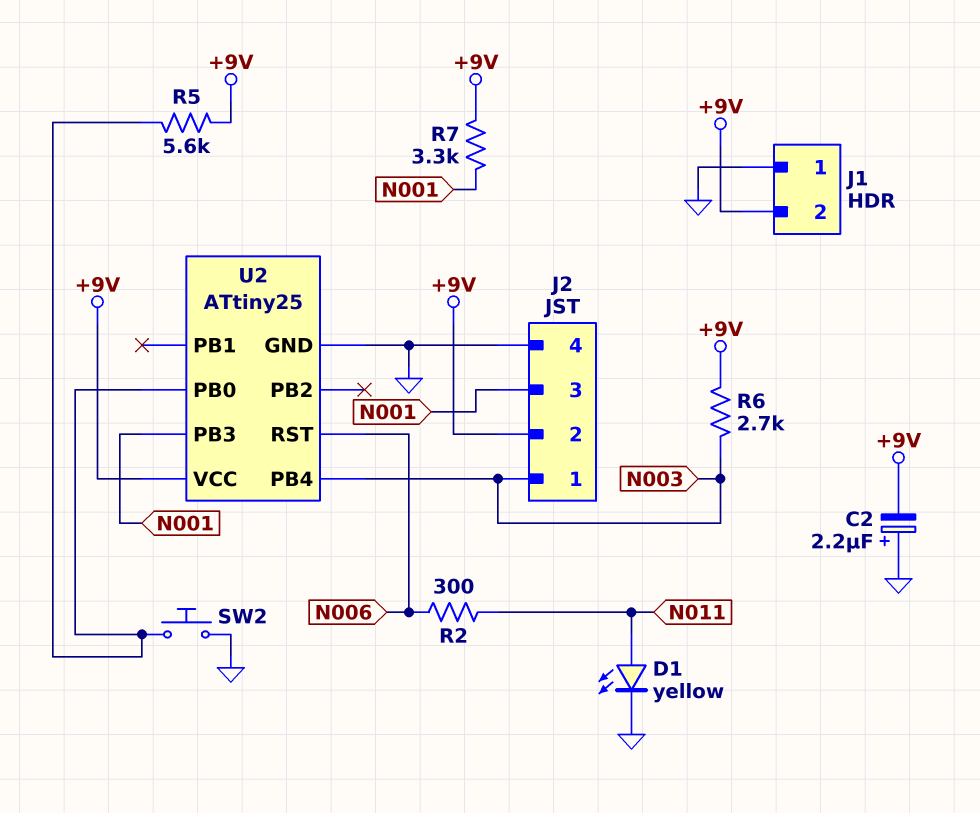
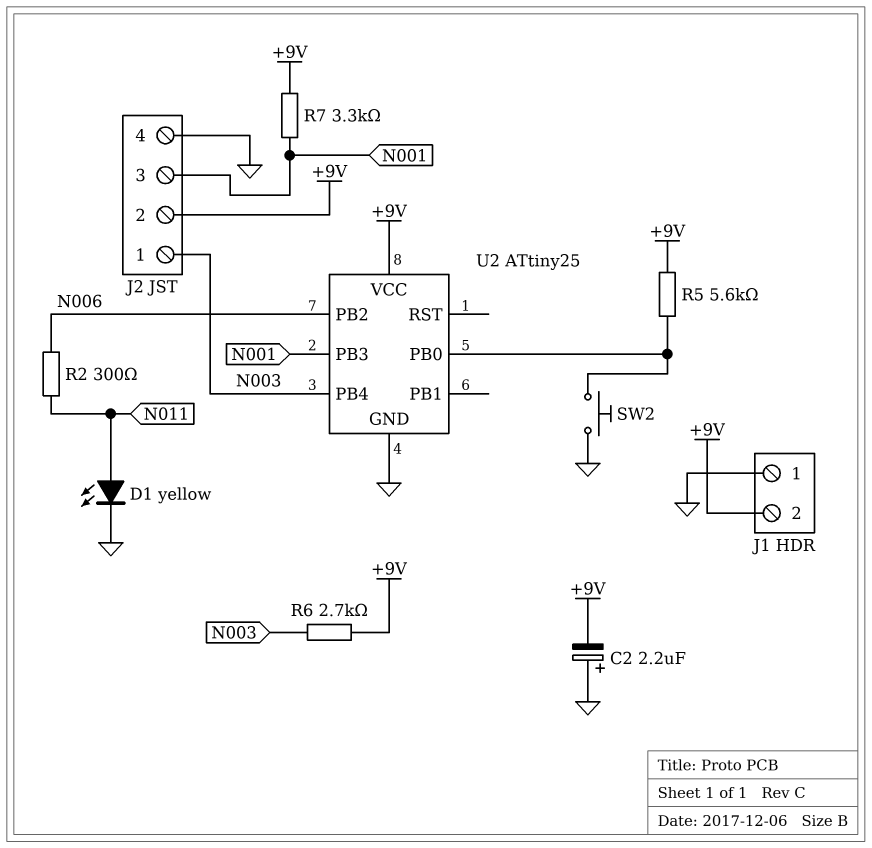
U2 pin PB2: none -> N006
U2 pin RST: N006 -> none

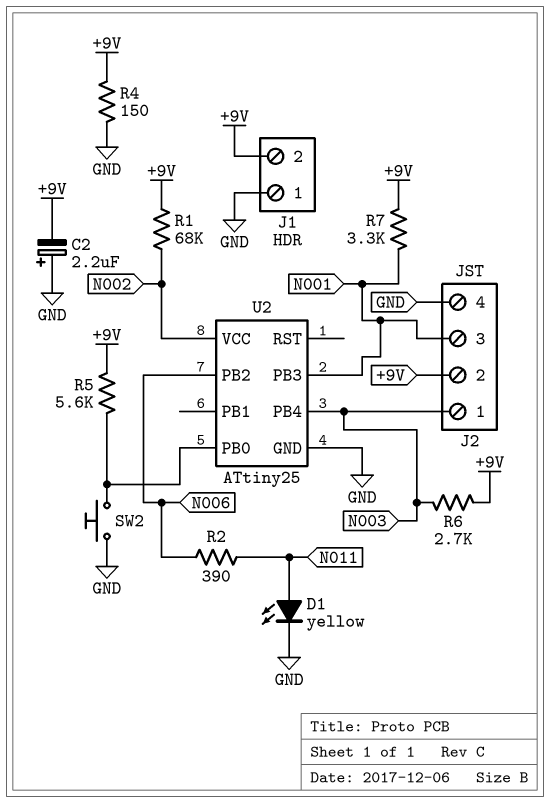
R1: none -> 68k (+9V, N002)
R2: 300 (N006, N011) -> 390 (N006, N011)
R4: none -> 150 (+9V, GND)
U2 pin VCC: +9V -> N002

